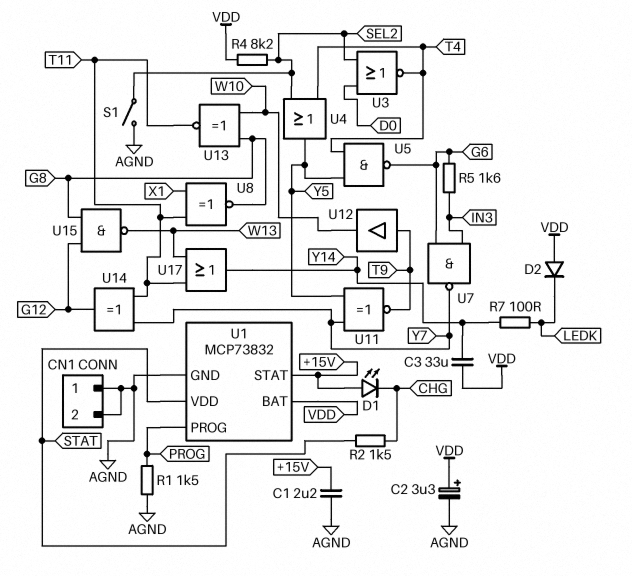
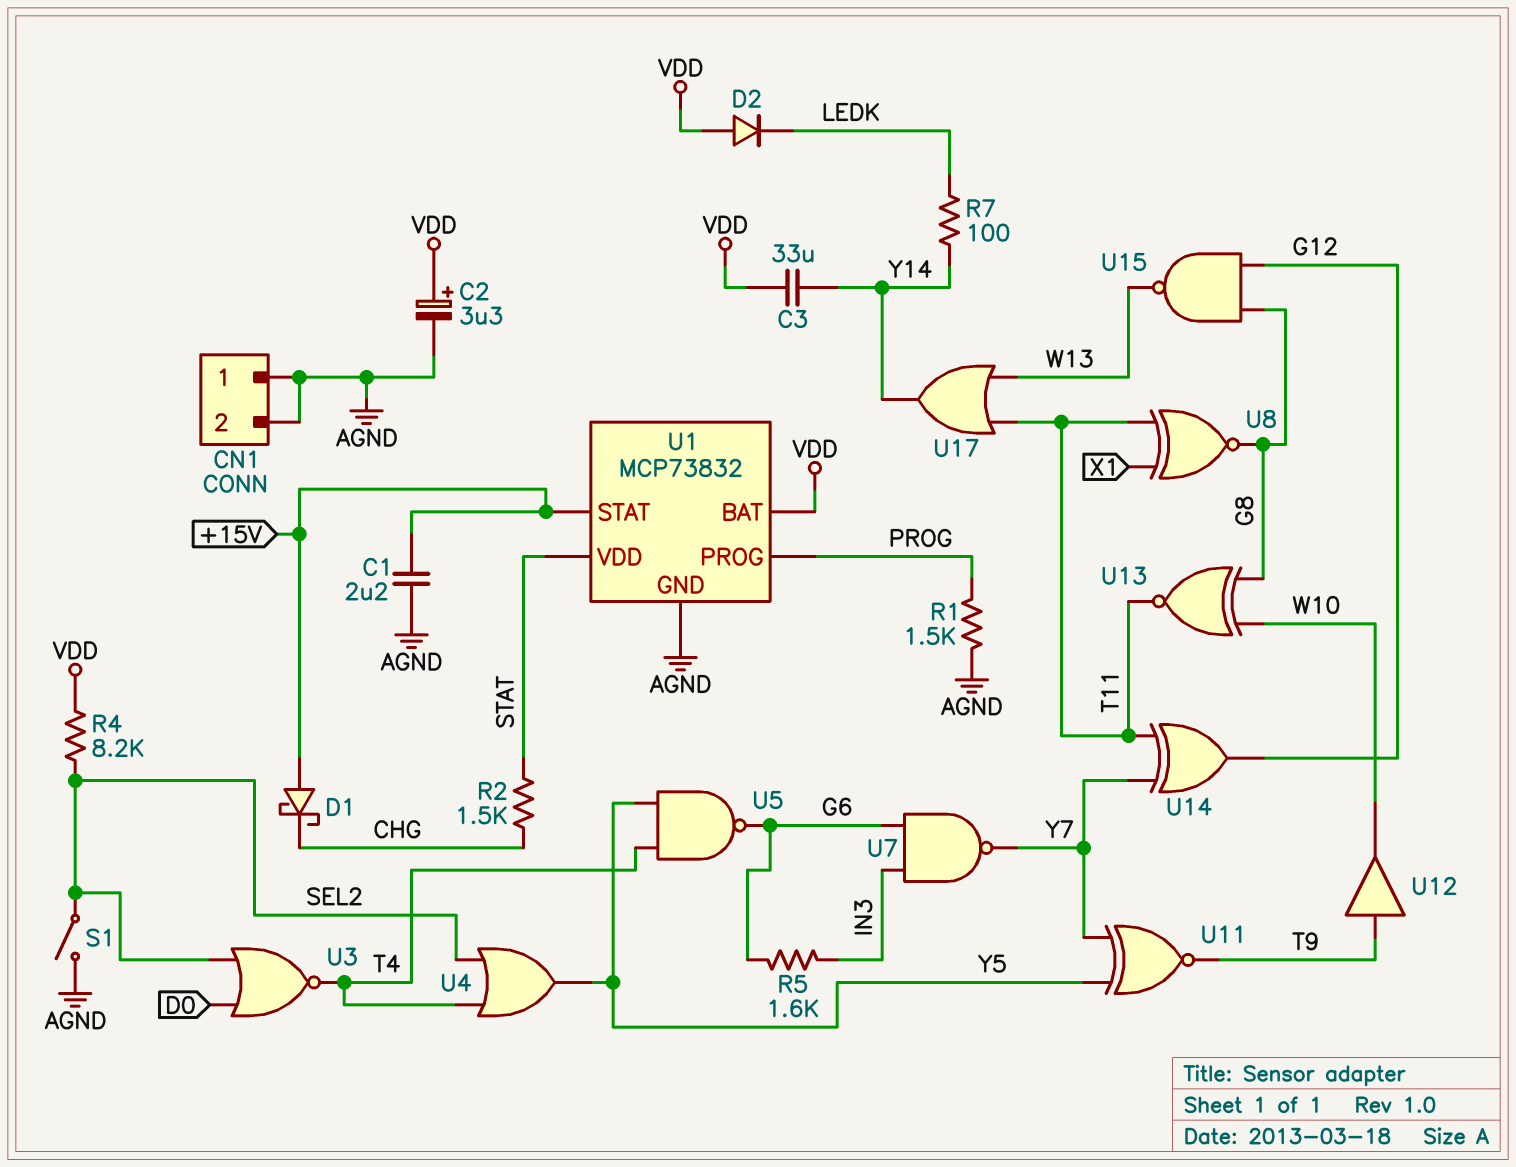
D1: LED (A +15V, K CHG) -> schottky (A +15V, K CHG)

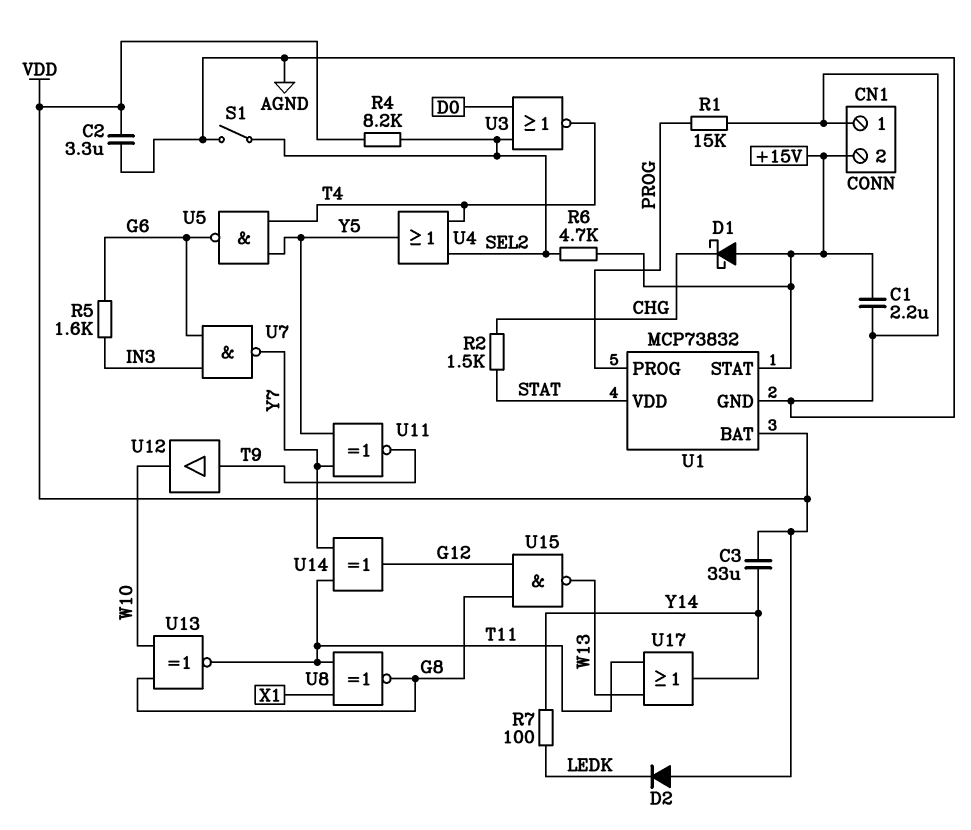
C2: 3.3uF (plus VDD, minus AGND) -> 3.3uF (AGND, VDD)
CN1 pin 2: AGND -> +15V
R1: 1.5k (AGND, PROG) -> 15k (AGND, PROG)
R6: none -> 4.7k (+15V, SEL2)

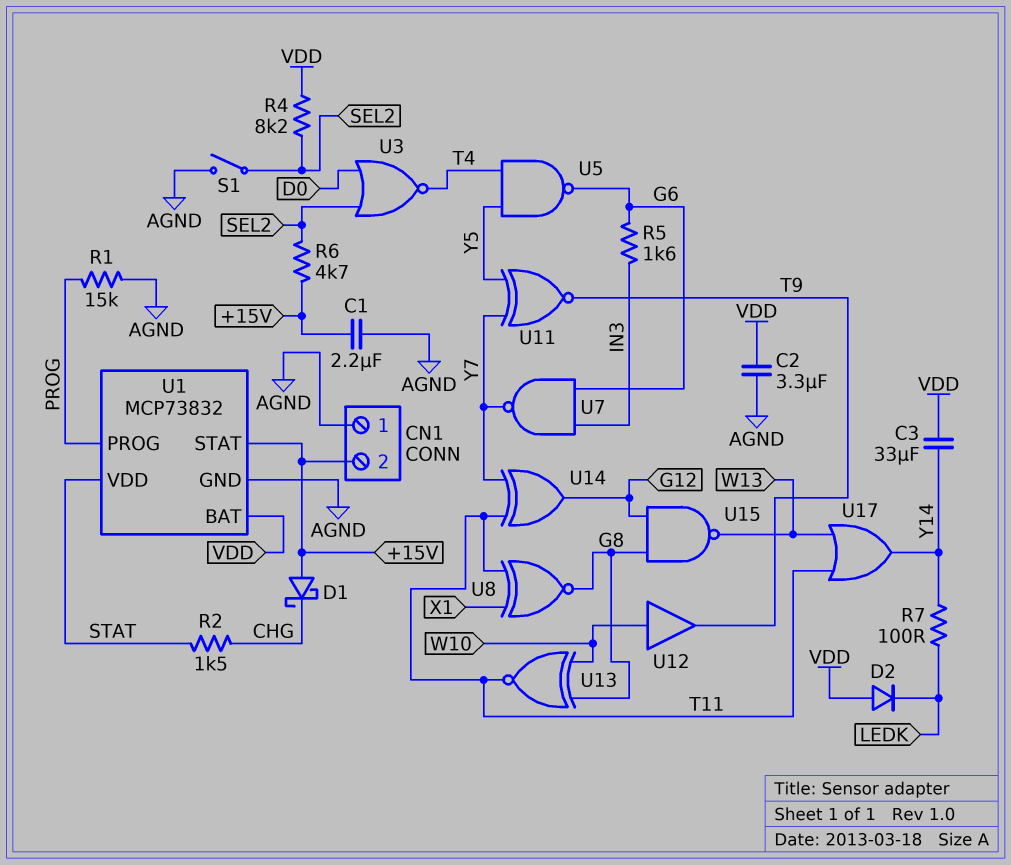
U4: OR (in SEL2, in T4, out Y5) -> none
U12: buffer (in T9, out W10) -> buffer (in W10, out T9)

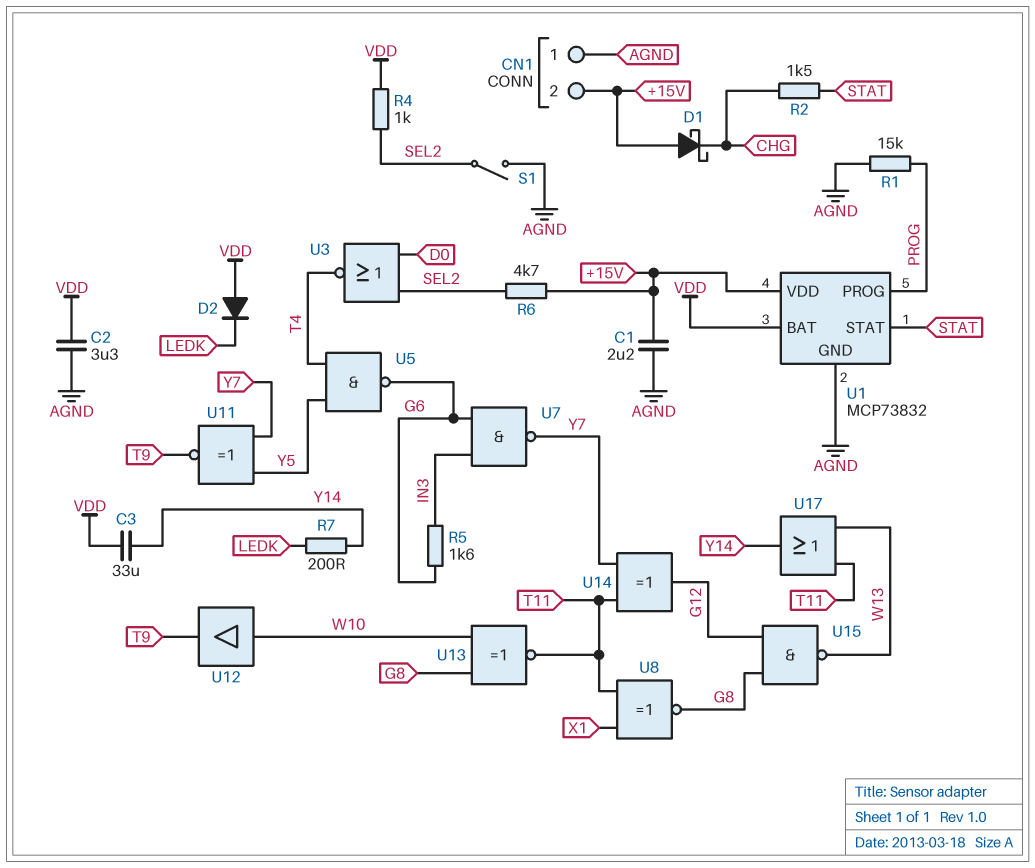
R4: 8.2k (SEL2, VDD) -> 1k (SEL2, VDD)
R7: 100 (LEDK, Y14) -> 200 (LEDK, Y14)
U1 pin STAT: +15V -> STAT
U1 pin VDD: STAT -> +15V

